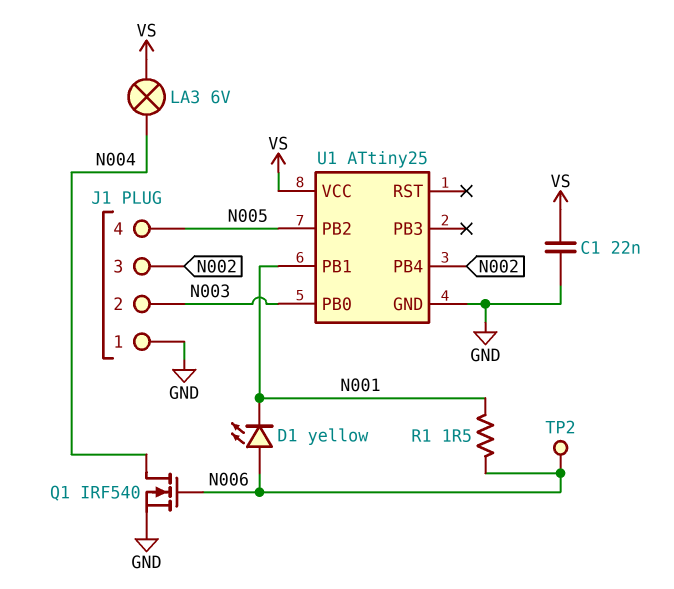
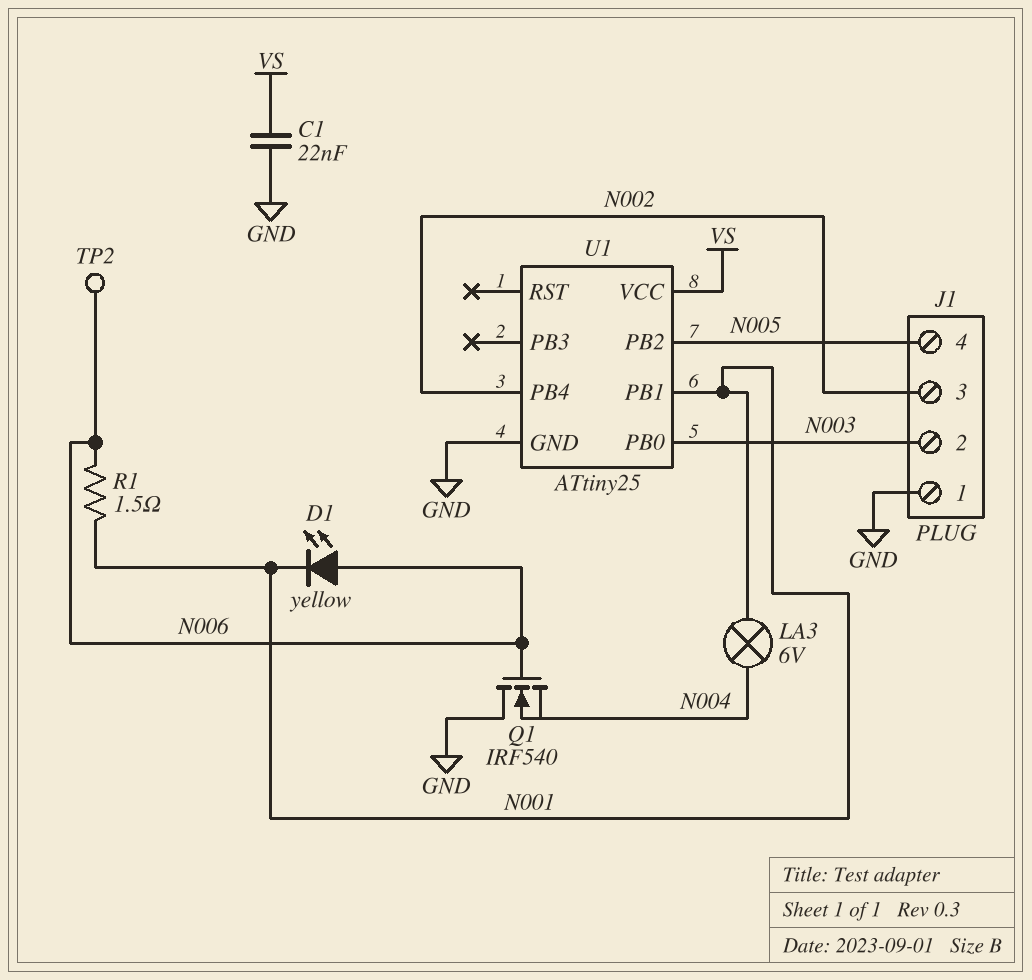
LA3: lamp 6V (N004, VS) -> lamp 6V (N001, N004)
Q1: NMOS IRF540 (G N006, D N004, S GND) -> NMOS IRF540 (G N006, D GND, S N004)

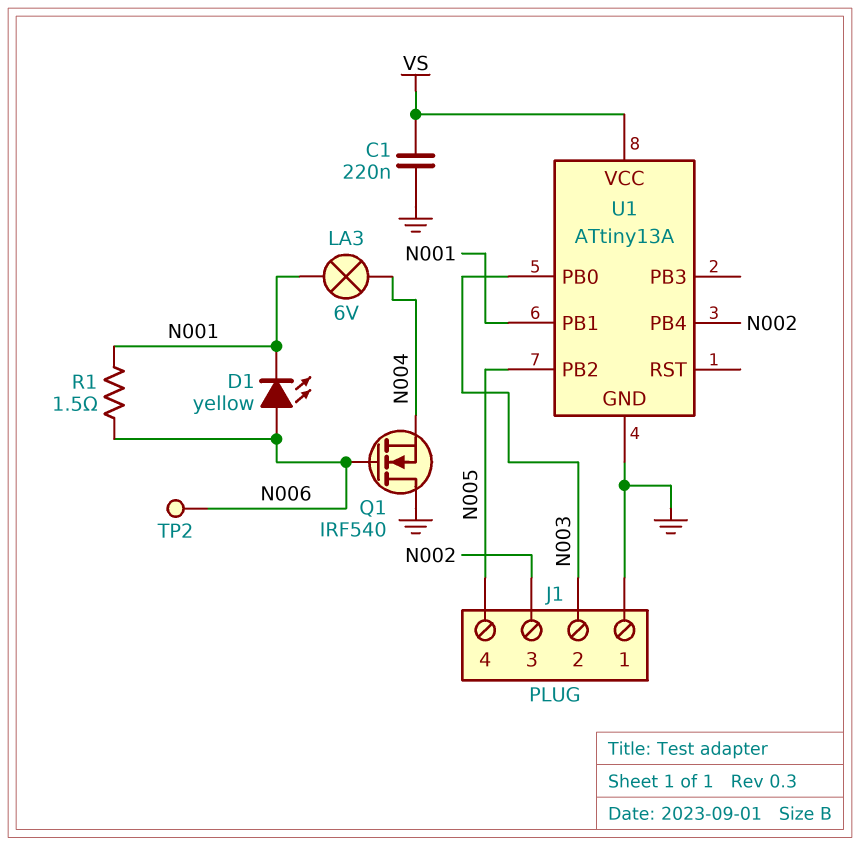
C1: 22nF (GND, VS) -> 220nF (GND, VS)
U1: ATtiny25 -> ATtiny13A

